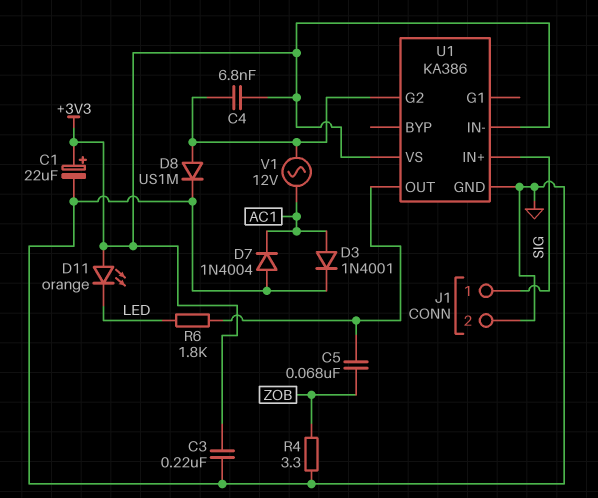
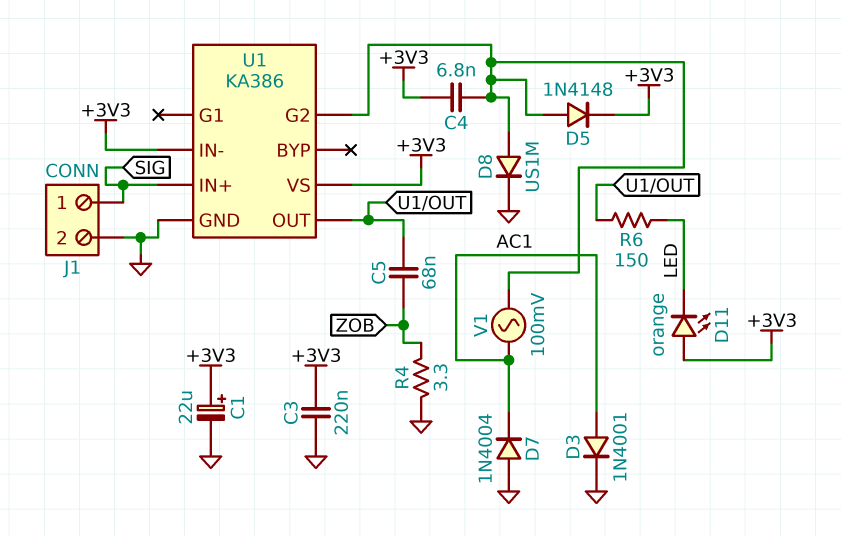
D5: none -> diode 1N4148 (A U1/G2, K +3V3)
R6: 1.8k (LED, U1/OUT) -> 150 (LED, U1/OUT)
V1: AC 12V (AC1, U1/G2) -> AC 100mV (AC1, U1/G2)

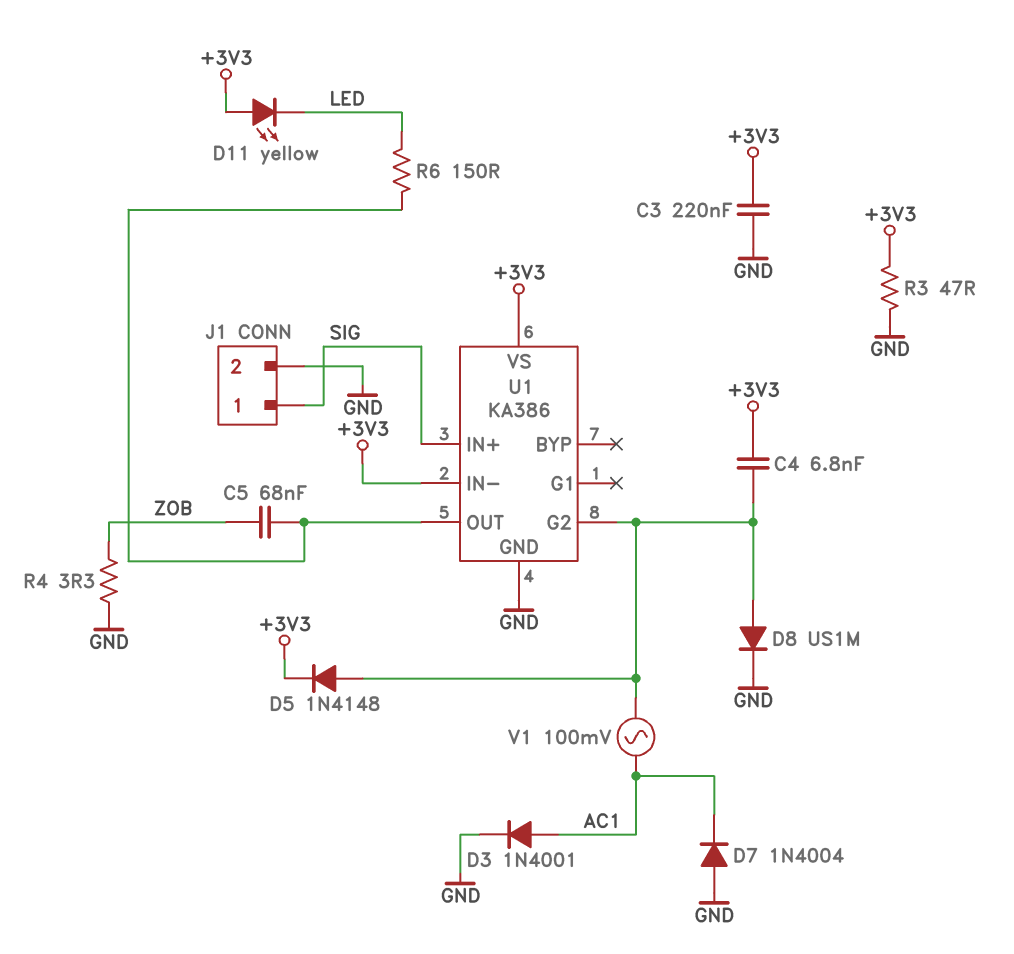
C1: 22uF (plus +3V3, minus GND) -> none
D11: LED orange (A +3V3, K LED) -> LED yellow (A +3V3, K LED)
R3: none -> 47 (+3V3, GND)

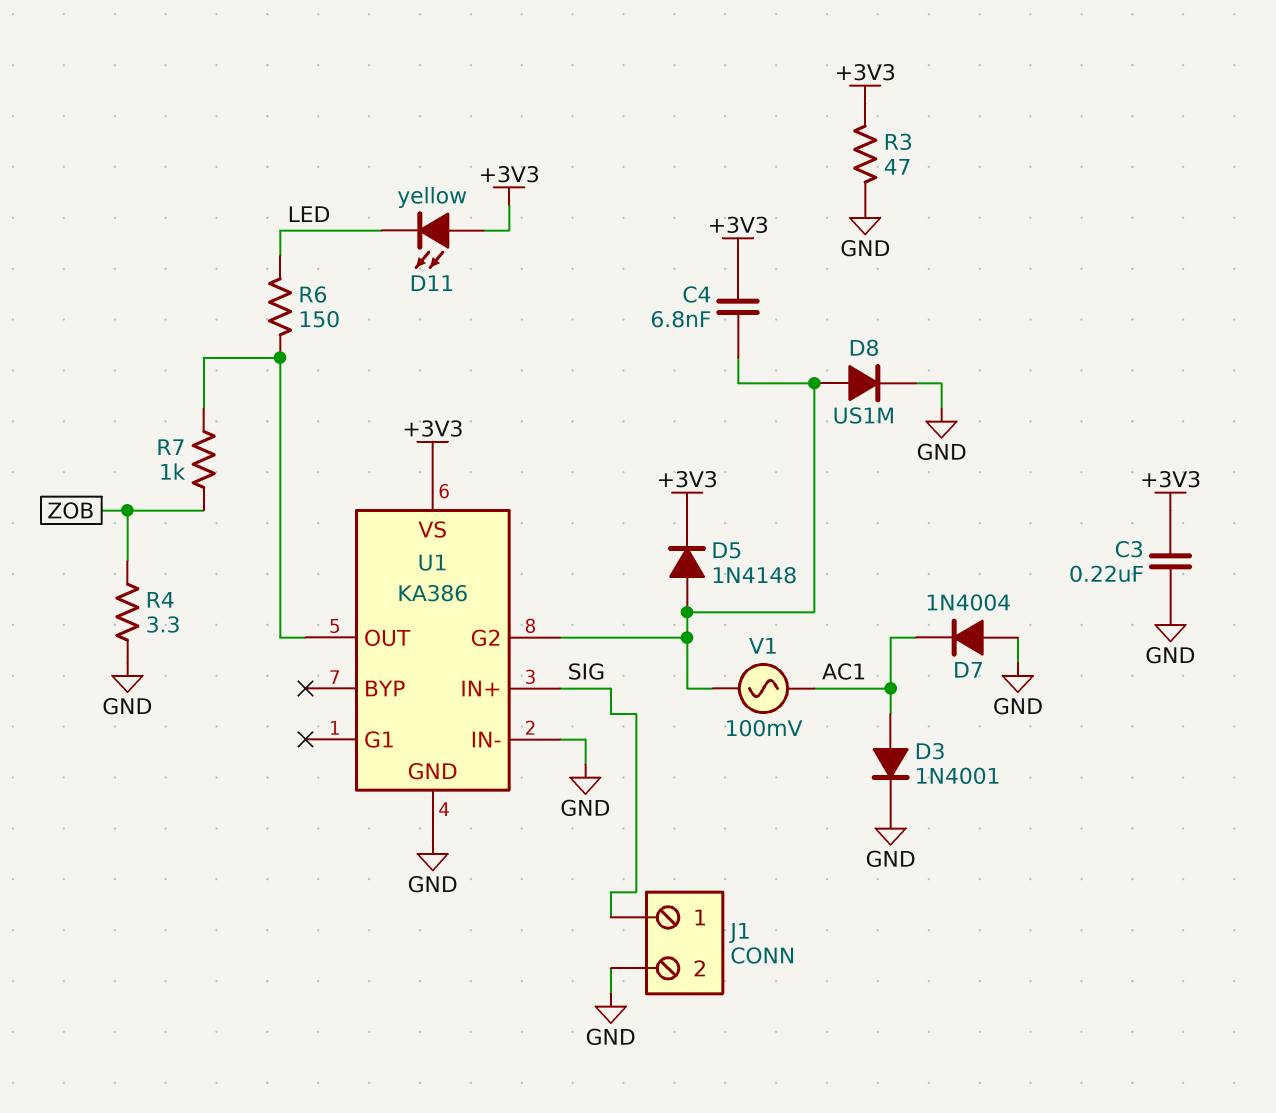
C5: 68nF (U1/OUT, ZOB) -> none
R7: none -> 1k (U1/OUT, ZOB)
U1 pin IN-: +3V3 -> GND

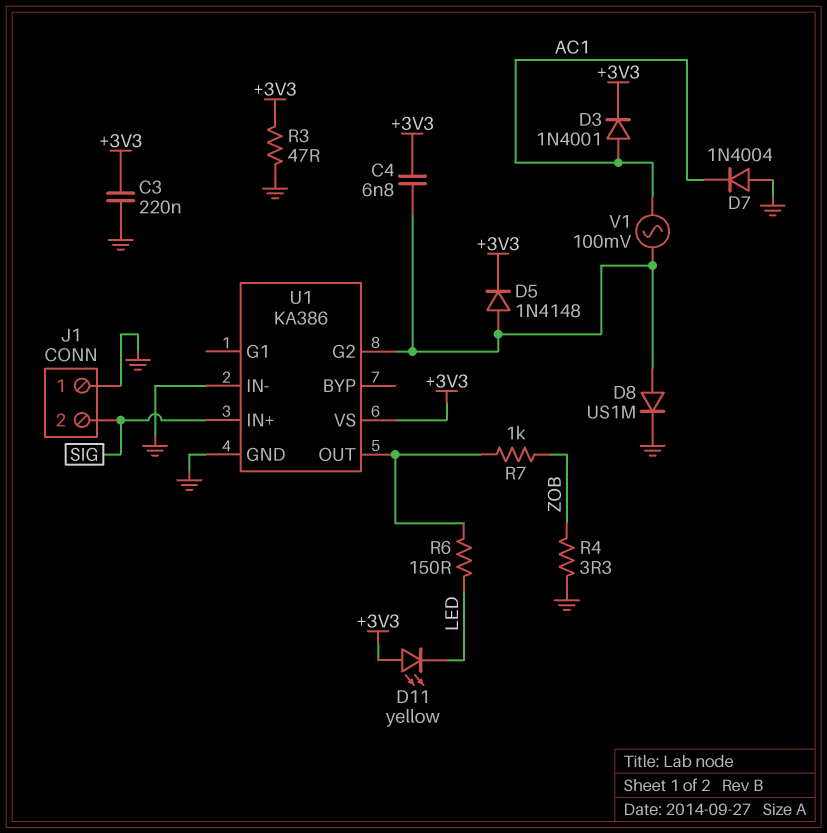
D3: diode 1N4001 (A AC1, K GND) -> diode 1N4001 (A AC1, K +3V3)
J1 pin 1: SIG -> GND
J1 pin 2: GND -> SIG

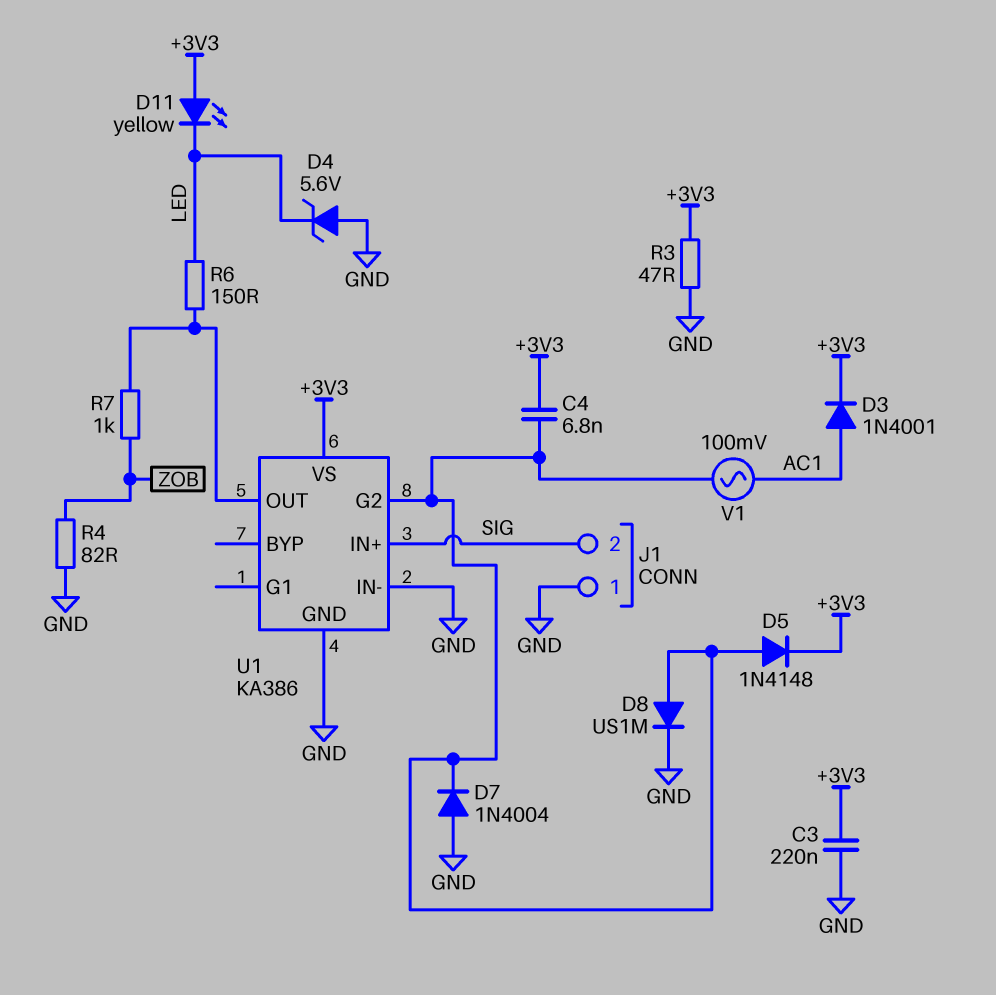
D4: none -> zener 5.6V (A GND, K LED)
D7: diode 1N4004 (A GND, K AC1) -> diode 1N4004 (A GND, K U1/G2)
R4: 3.3 (GND, ZOB) -> 82 (GND, ZOB)

